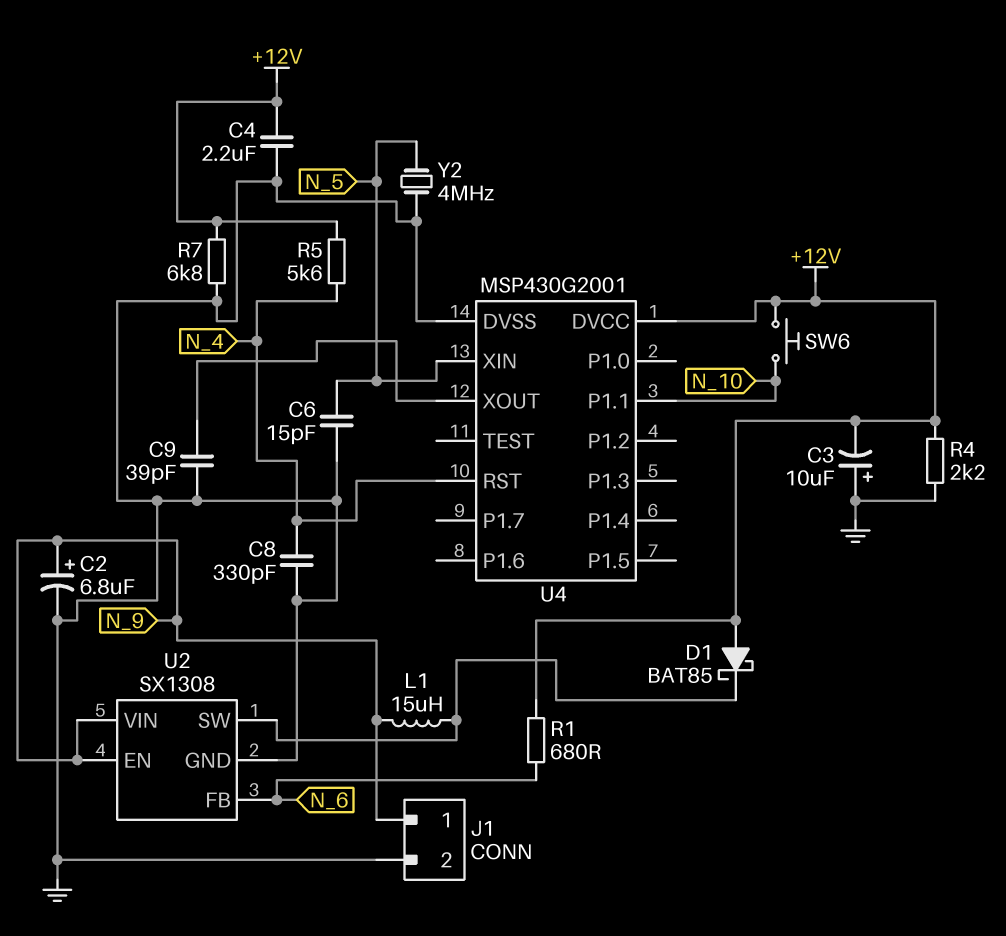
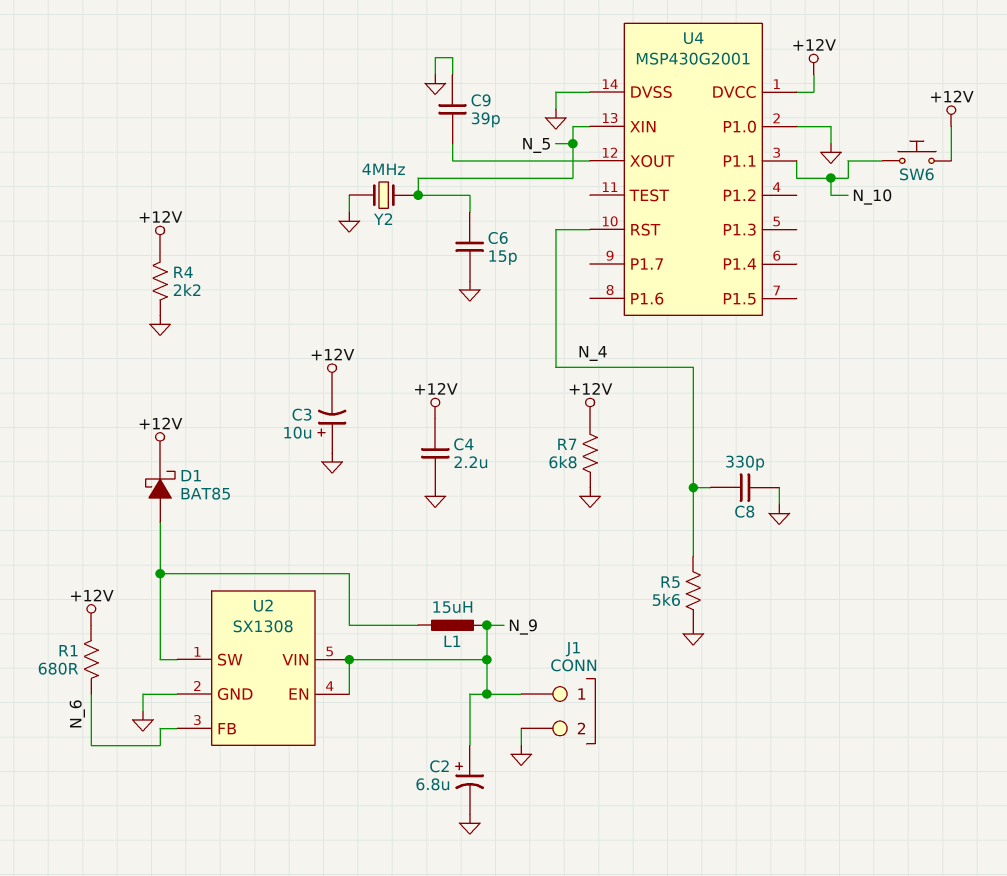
D1: schottky BAT85 (A +12V, K U2/SW) -> schottky BAT85 (A U2/SW, K +12V)
R5: 5.6k (+12V, N_4) -> 5.6k (GND, N_4)
U4 pin P1.0: none -> GND

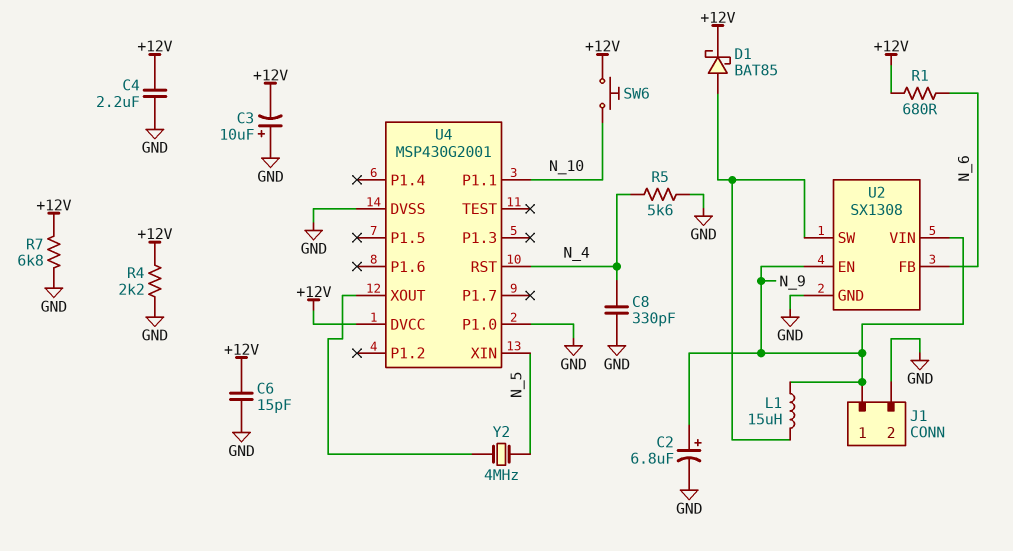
C6: 15pF (GND, N_5) -> 15pF (+12V, GND)
C9: 39pF (GND, U4/XOUT) -> none
Y2: 4MHz (GND, N_5) -> 4MHz (N_5, U4/XOUT)

